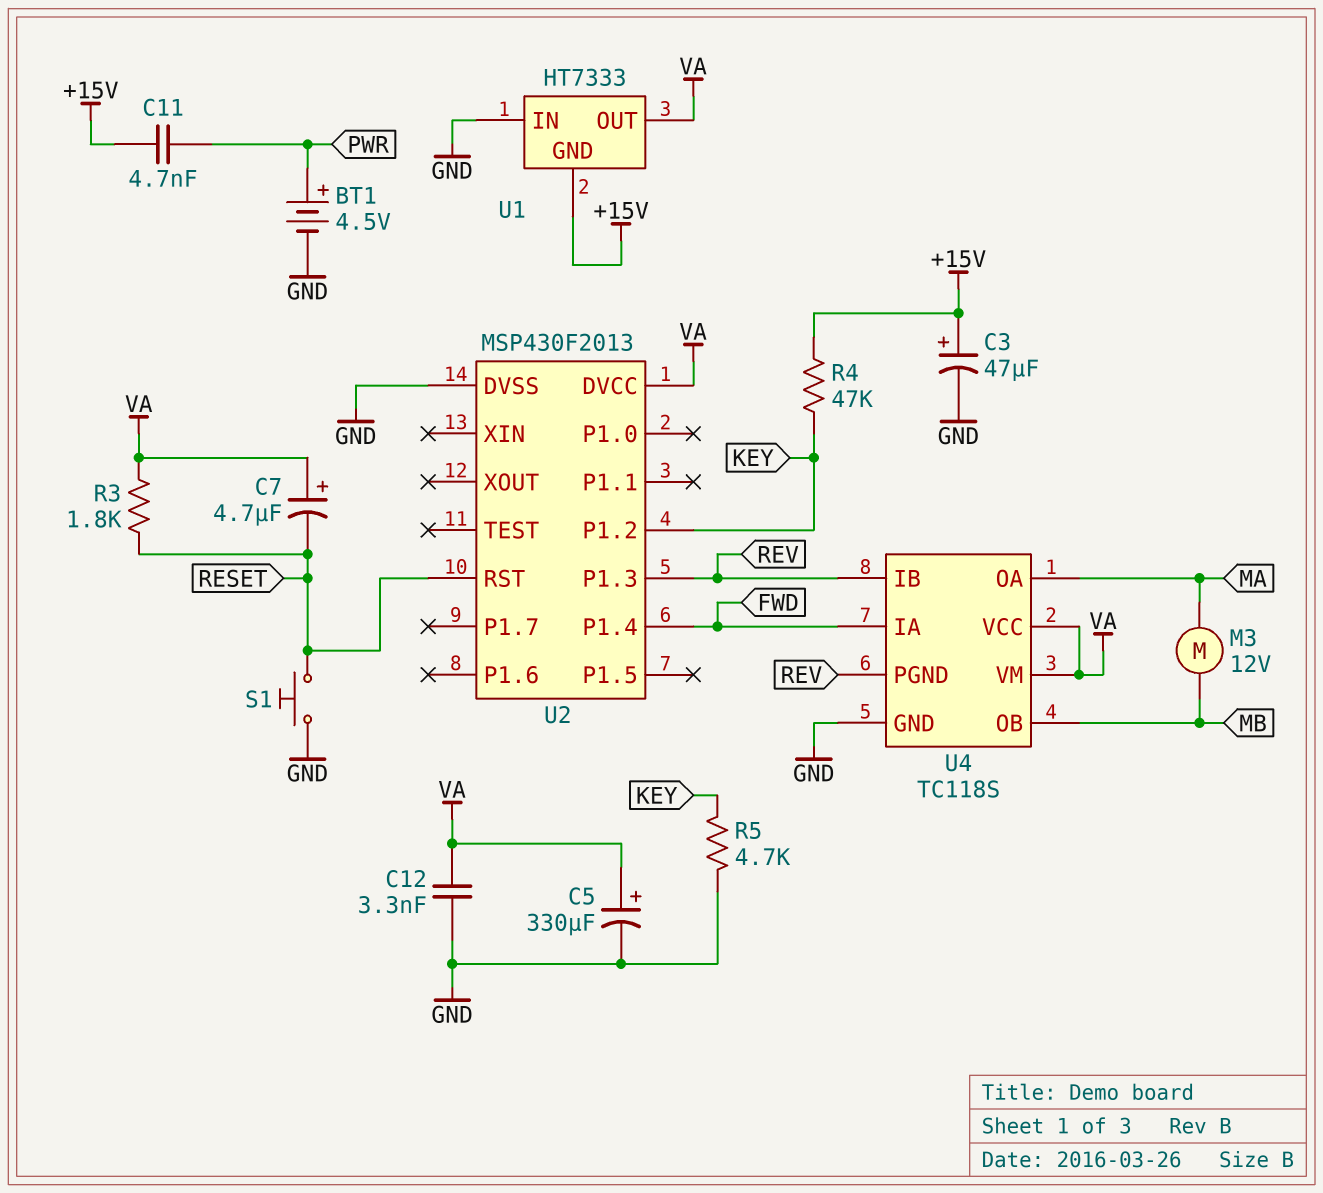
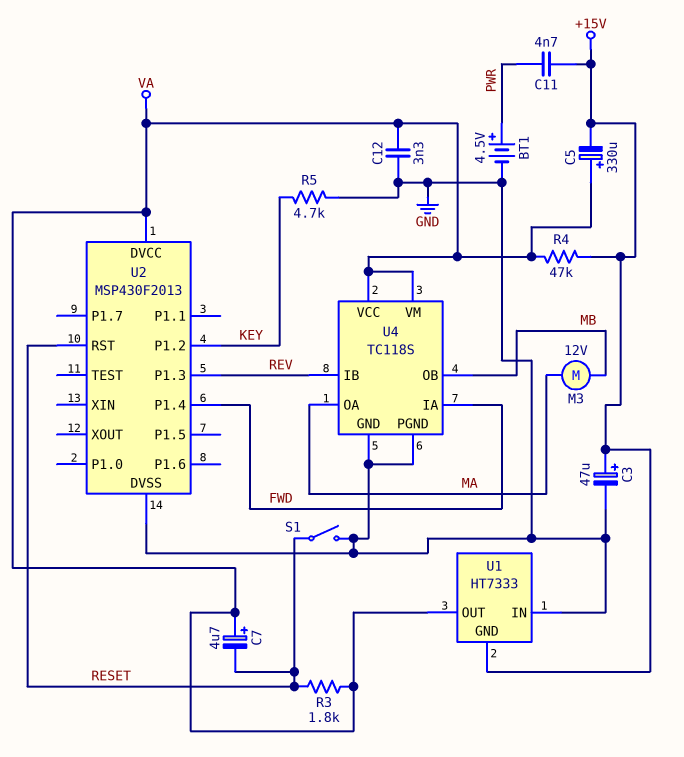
C5: 330uF (plus VA, minus GND) -> 330uF (plus VA, minus +15V)
R4: 47k (+15V, KEY) -> 47k (+15V, VA)
S1: button (GND, RESET) -> switch (GND, RESET)
U4 pin PGND: REV -> GND

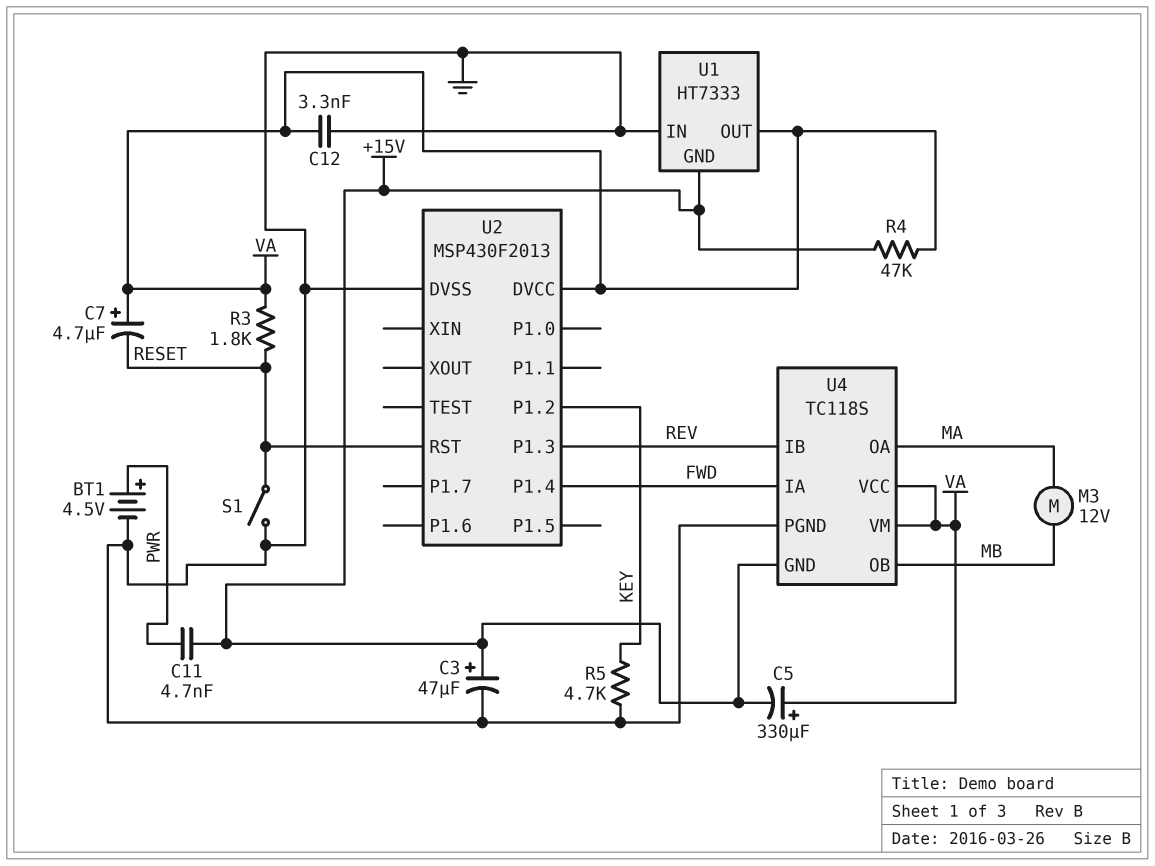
U4 pin GND: GND -> +15V

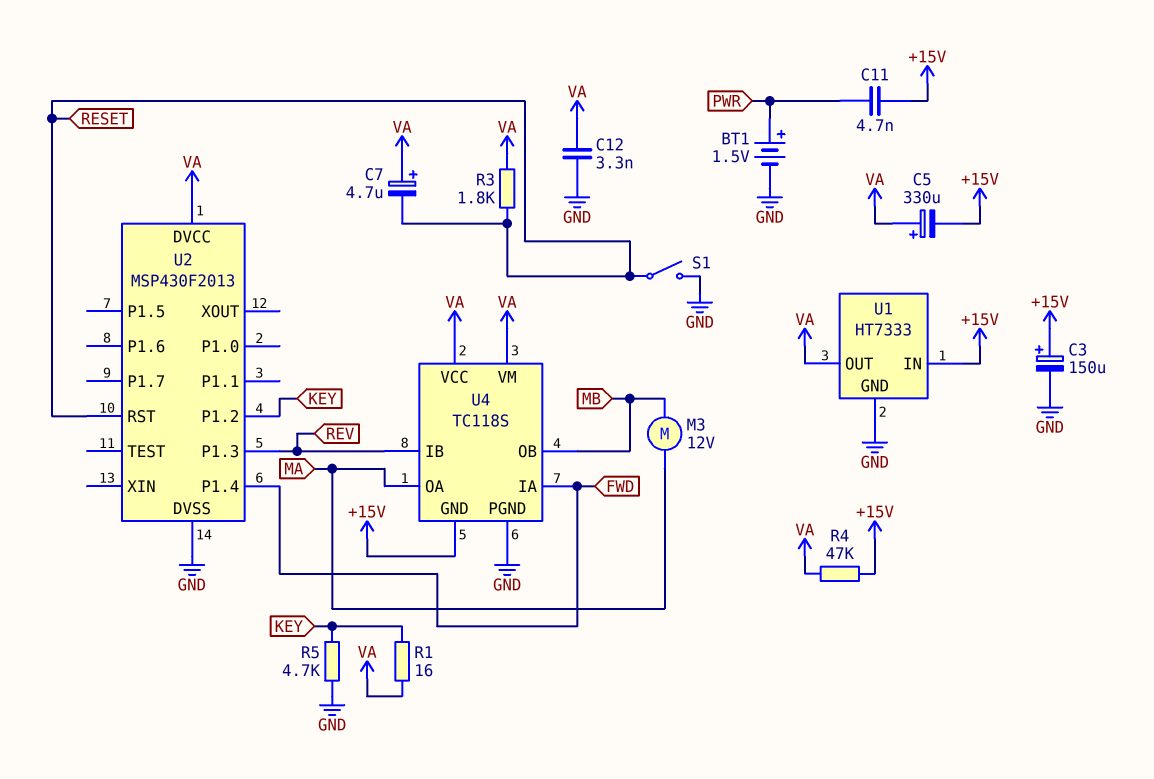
BT1: 4.5V (plus PWR, minus GND) -> 1.5V (plus PWR, minus GND)
C3: 47uF (plus +15V, minus GND) -> 150uF (plus +15V, minus GND)
R1: none -> 16 (KEY, VA)
U1 pin GND: +15V -> GND
U1 pin IN: GND -> +15V

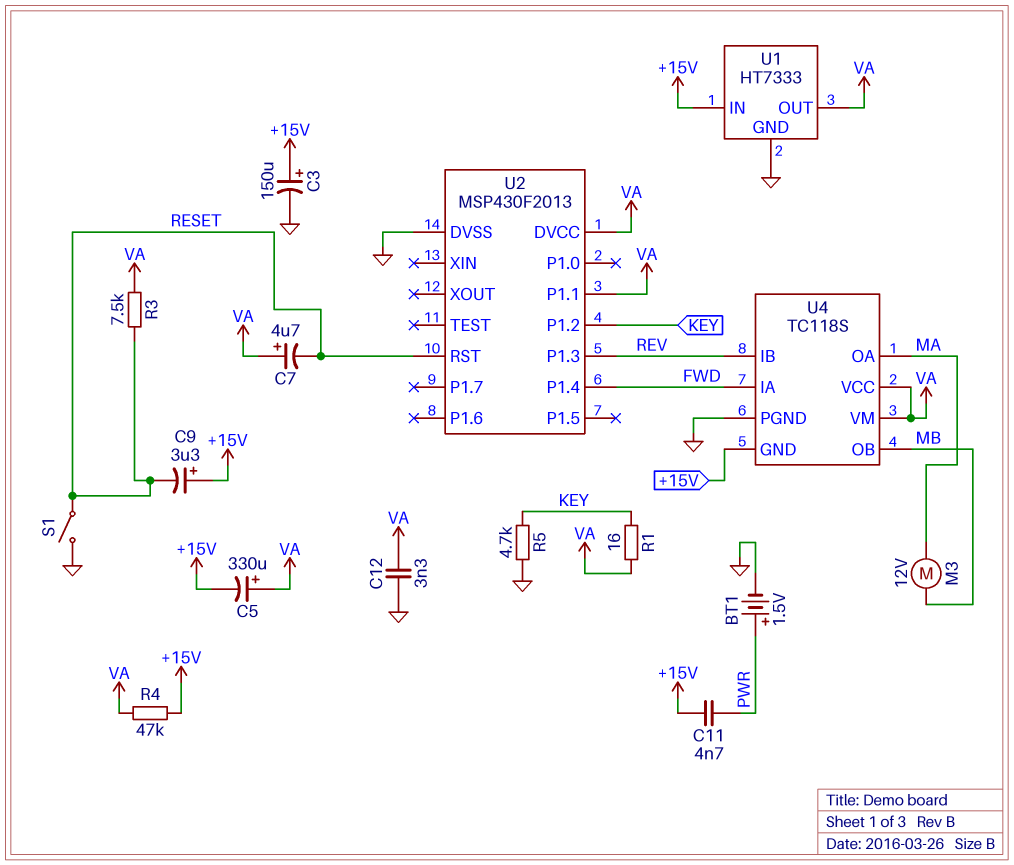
C9: none -> 3.3uF (plus +15V, minus RESET)
R3: 1.8k (RESET, VA) -> 7.5k (RESET, VA)
U2 pin P1.1: none -> VA

